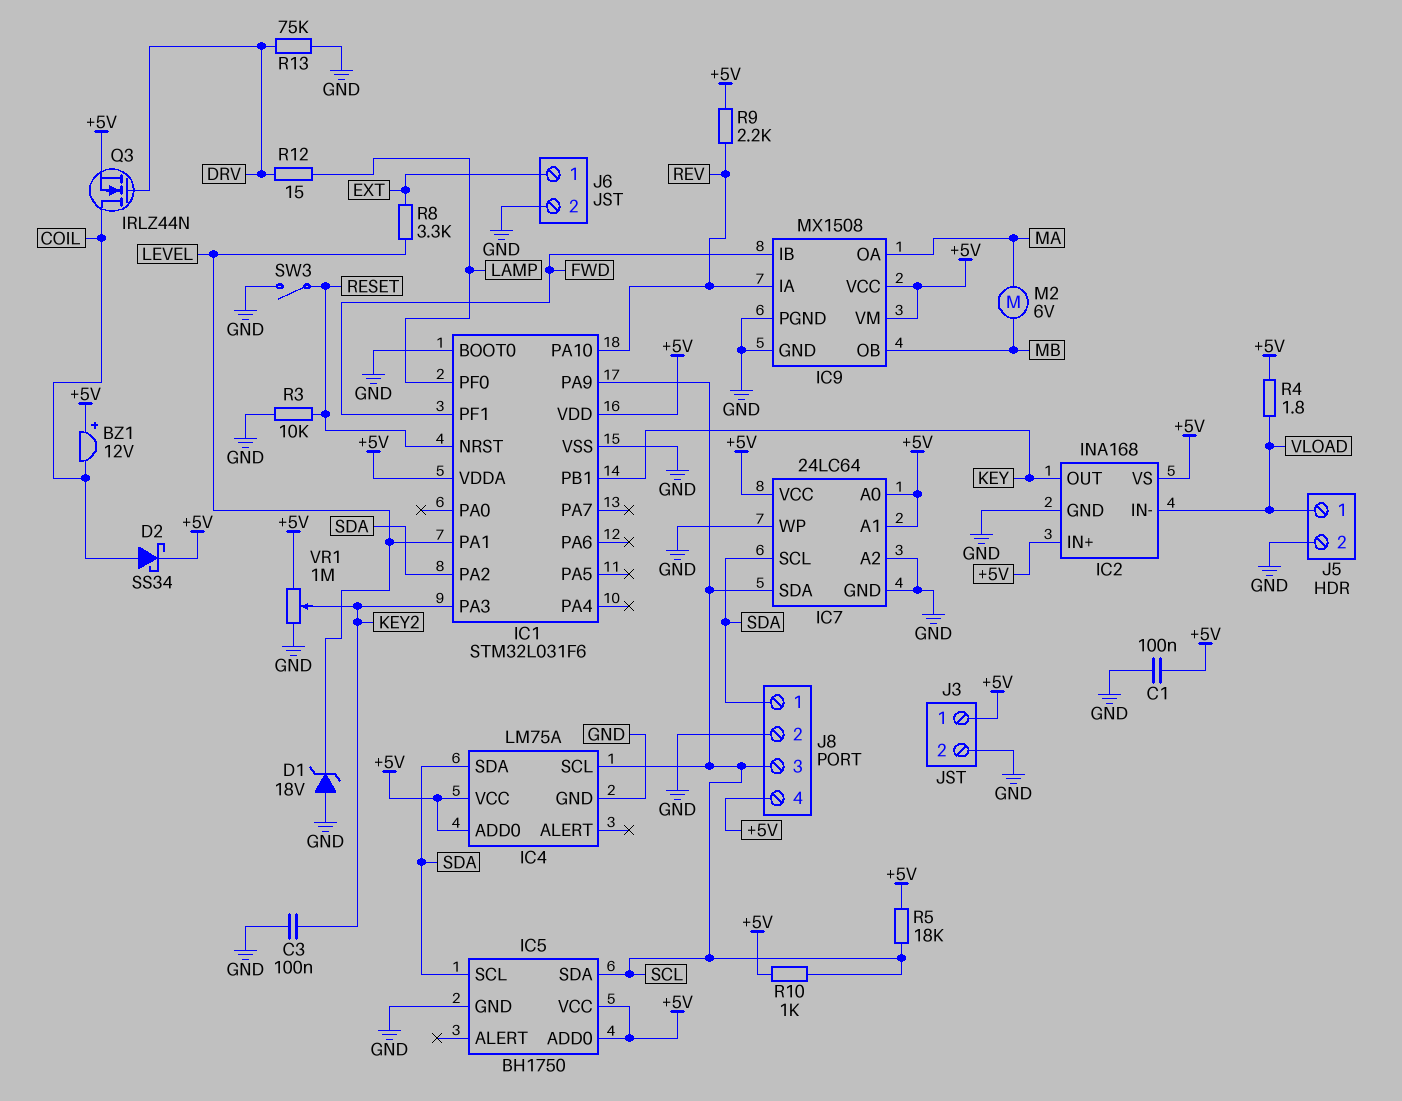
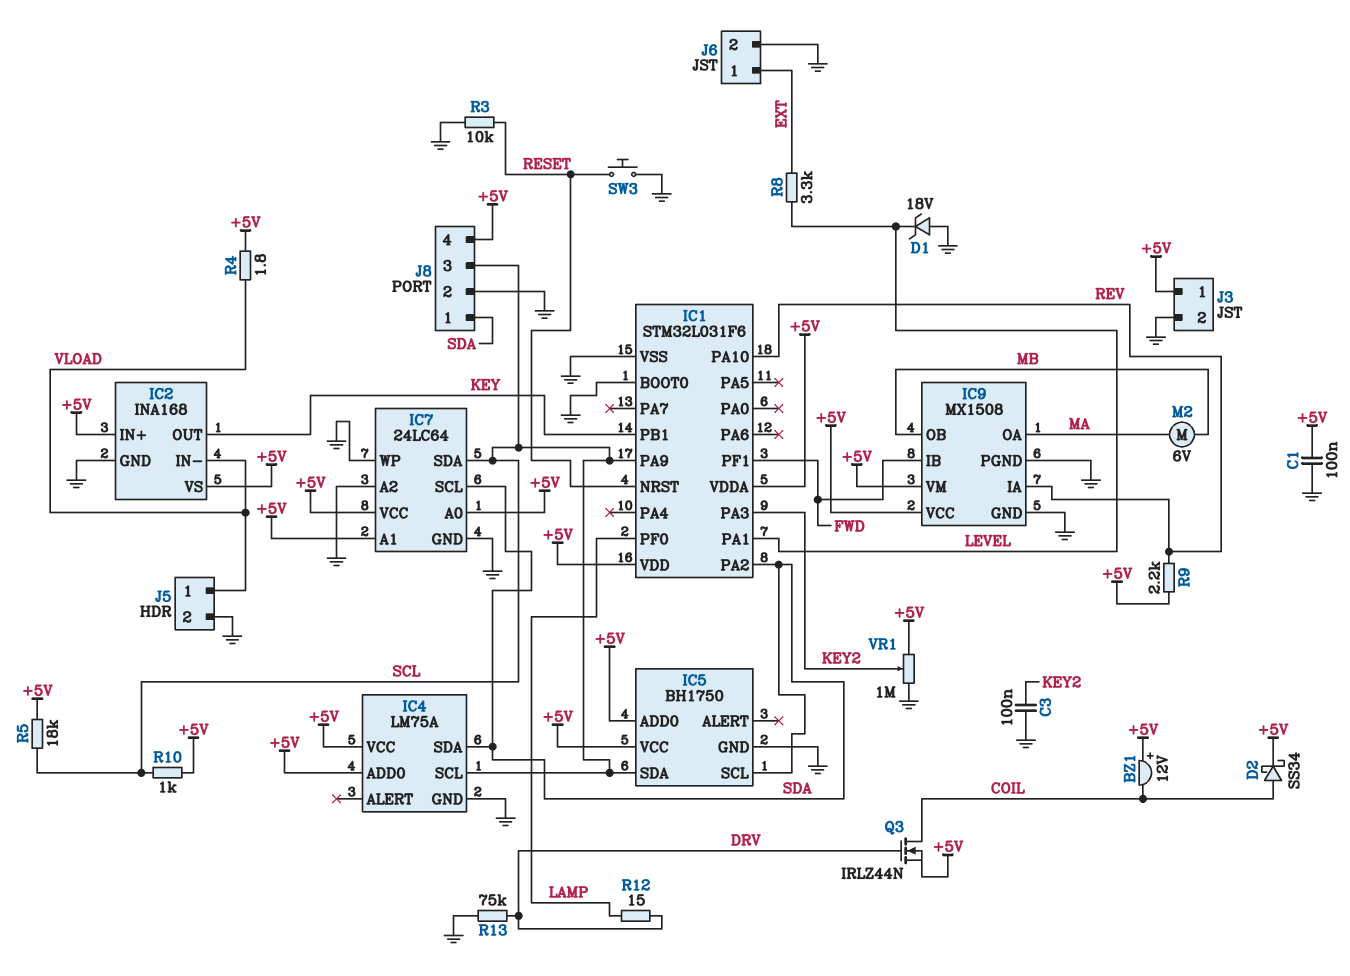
SW3: switch (GND, RESET) -> button (GND, RESET)

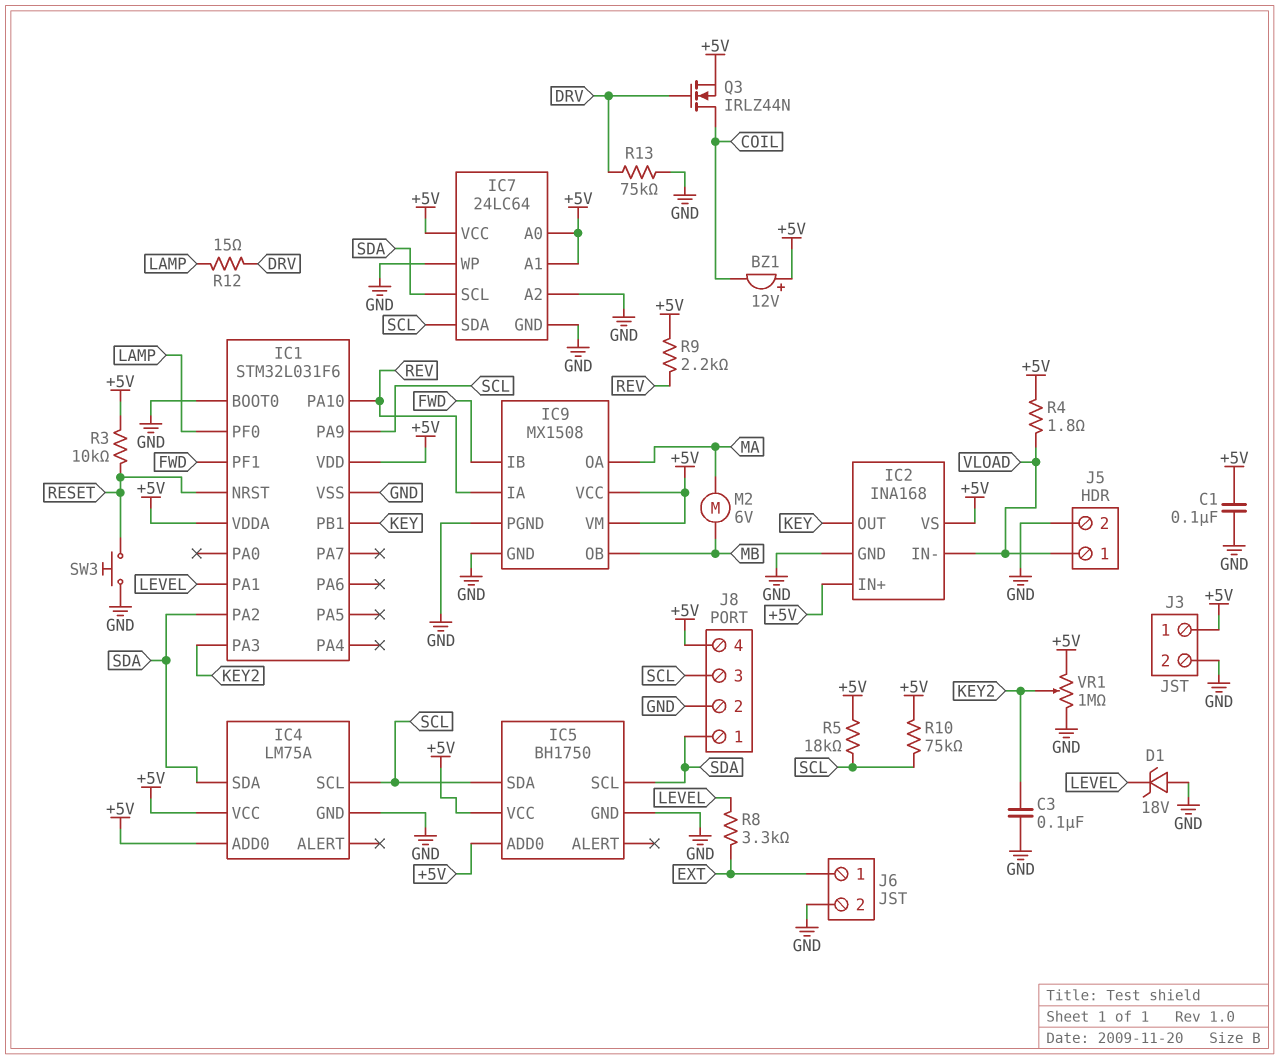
D2: schottky SS34 (A COIL, K +5V) -> none
R3: 10k (GND, RESET) -> 10k (+5V, RESET)
R10: 1k (+5V, SCL) -> 75k (+5V, SCL)

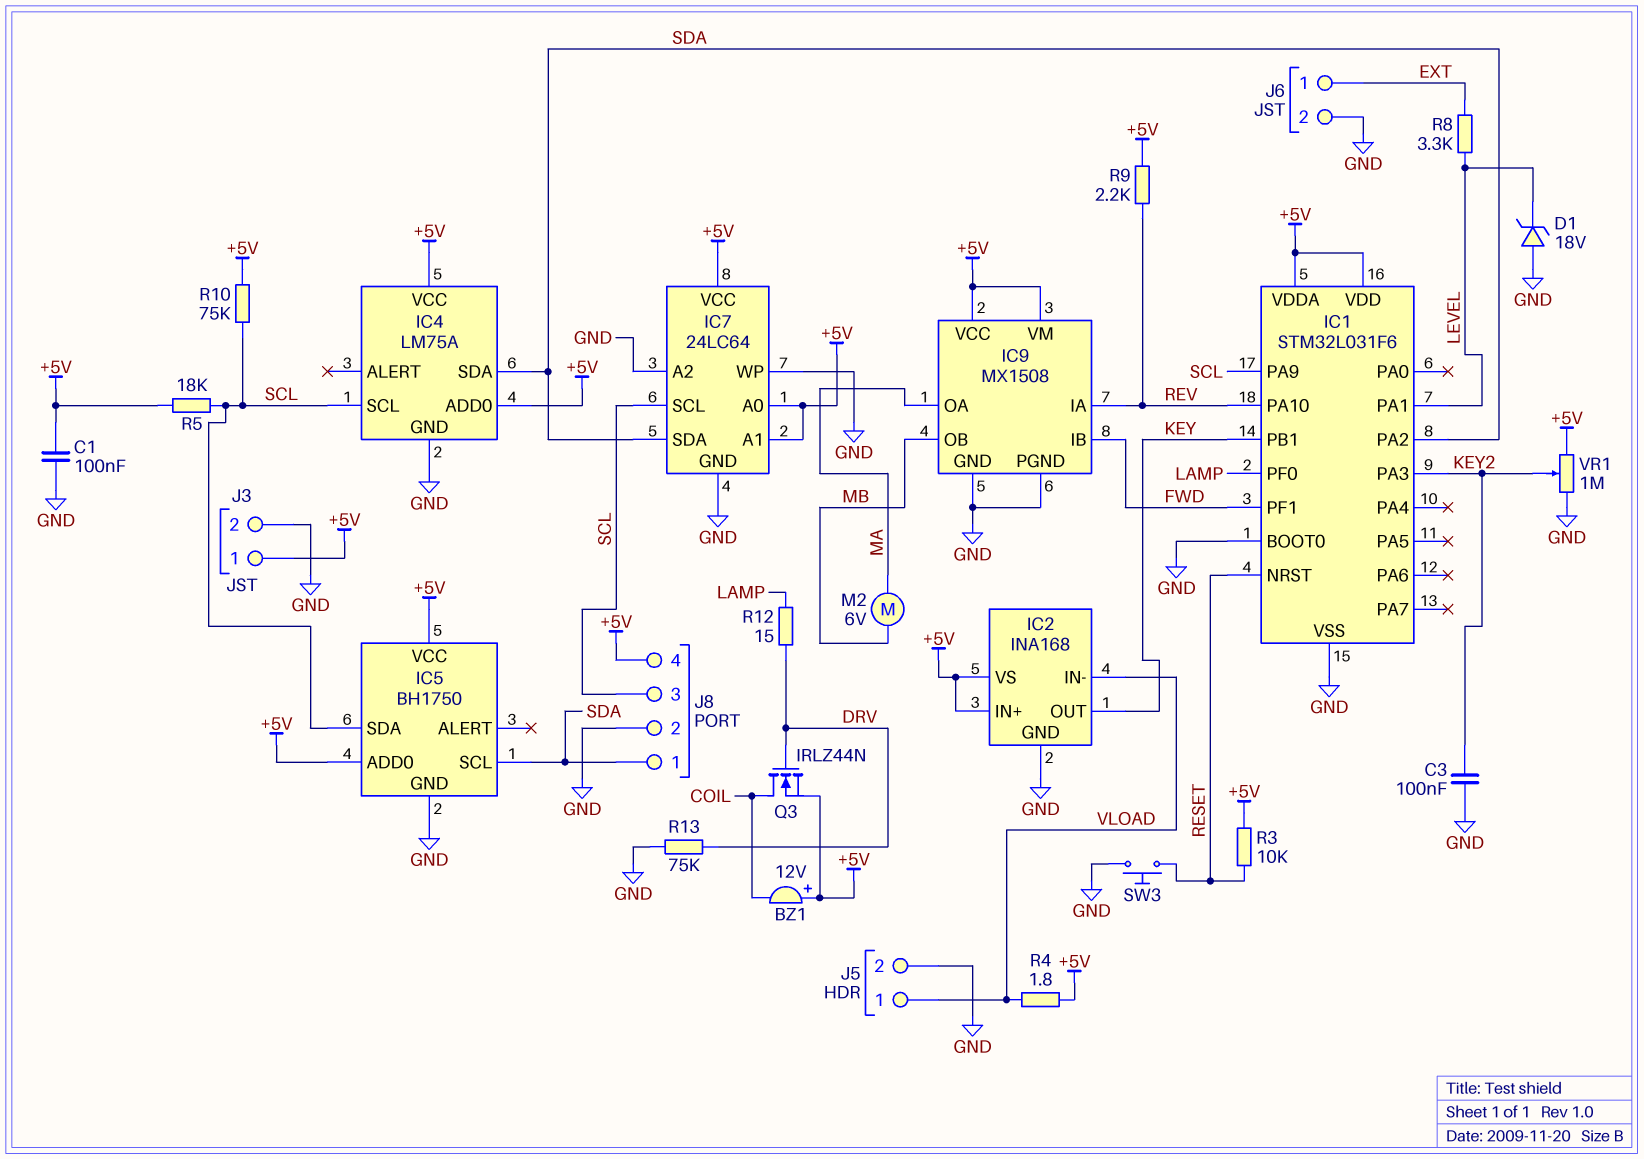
IC7 pin SCL: SDA -> SCL
IC7 pin SDA: SCL -> SDA

